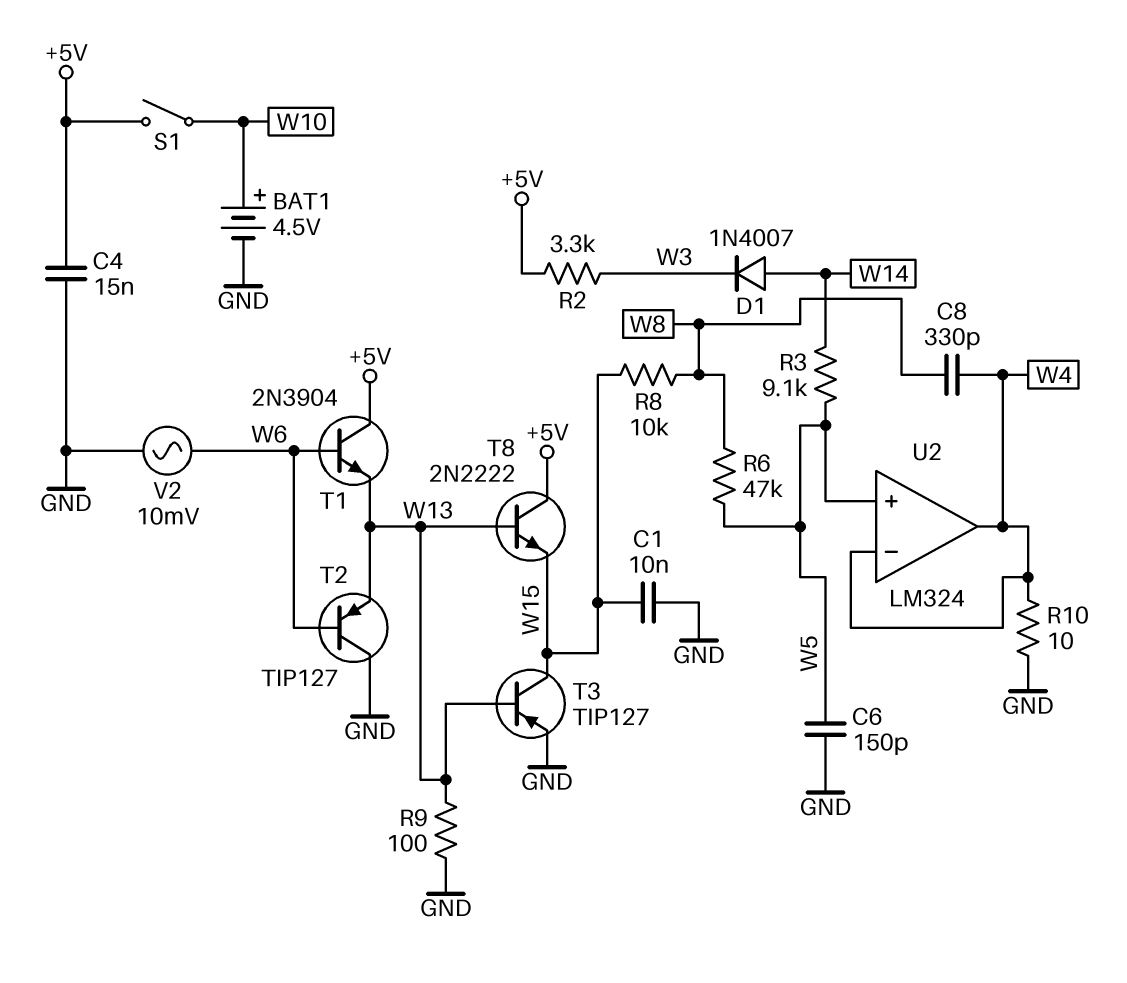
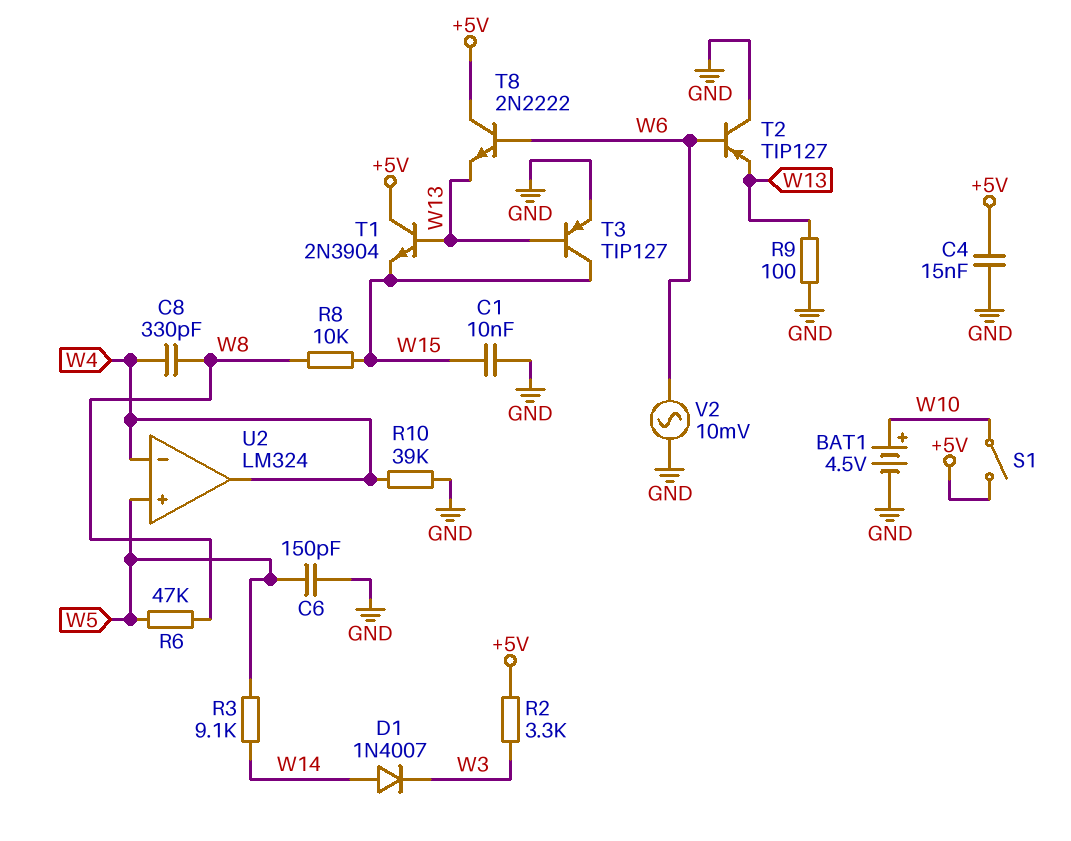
R10: 10 (GND, W4) -> 39k (GND, W4)
T1: NPN 2N3904 (B W6, C +5V, E W13) -> NPN 2N3904 (B W13, C +5V, E W15)
T8: NPN 2N2222 (B W13, C +5V, E W15) -> NPN 2N2222 (B W6, C +5V, E W13)

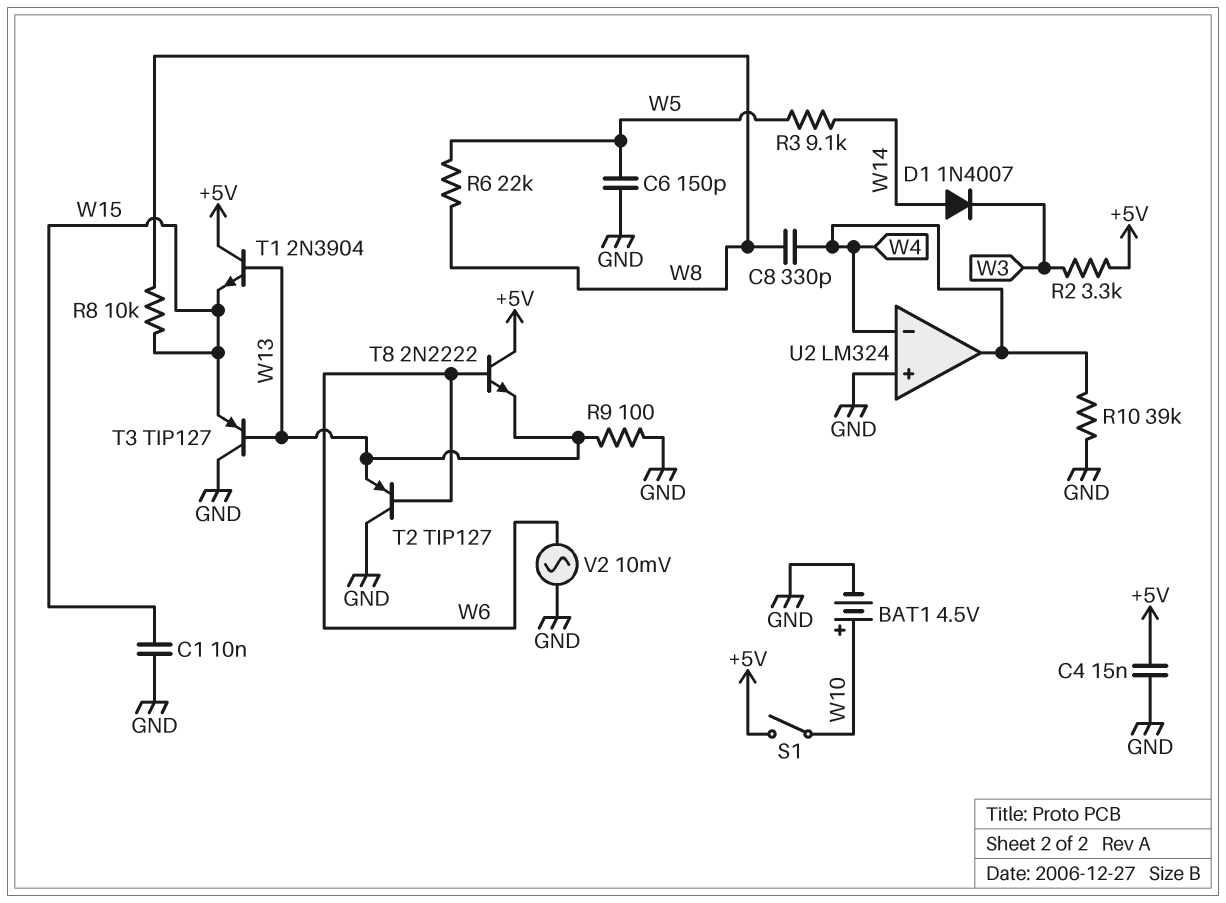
R6: 47k (W5, W8) -> 22k (W5, W8)
T3: PNP TIP127 (B W13, C W15, E GND) -> PNP TIP127 (B W13, C GND, E W15)
U2 pin in+: W5 -> GND

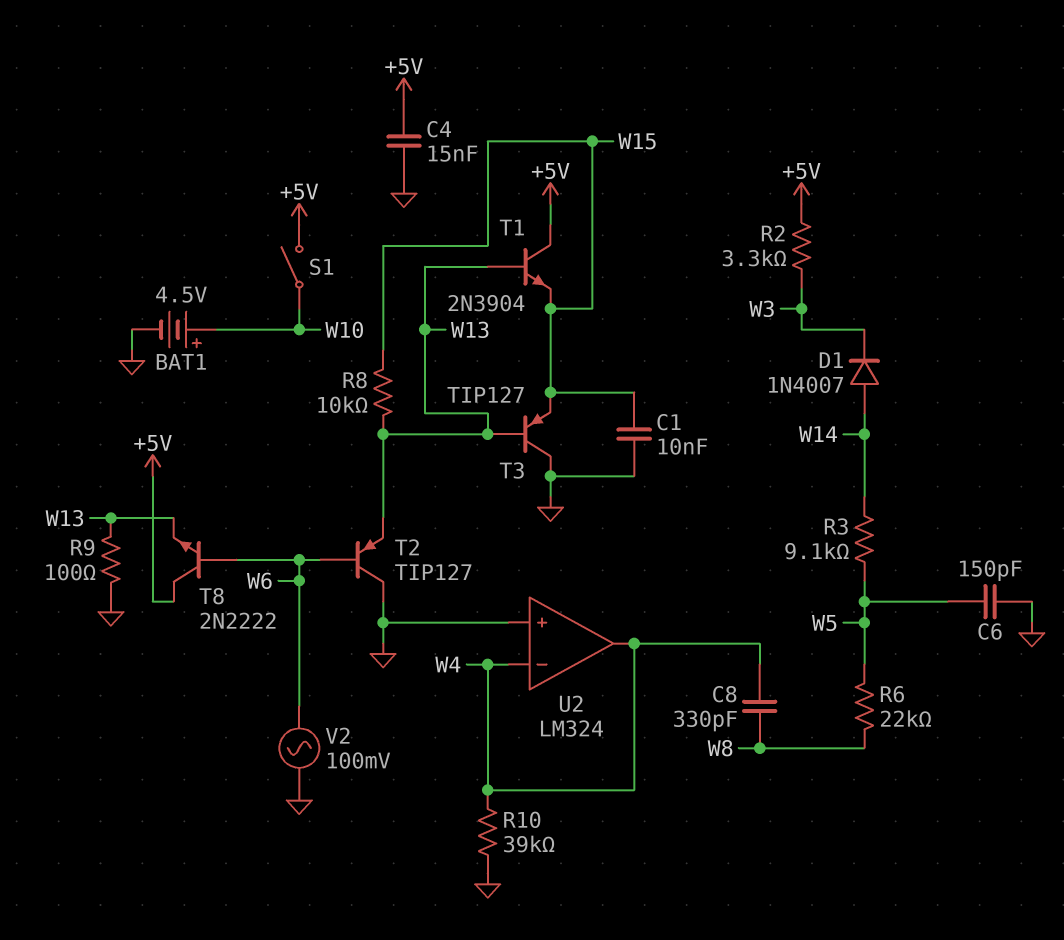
R8: 10k (W8, W15) -> 10k (W13, W15)
V2: AC 10mV (GND, W6) -> AC 100mV (GND, W6)

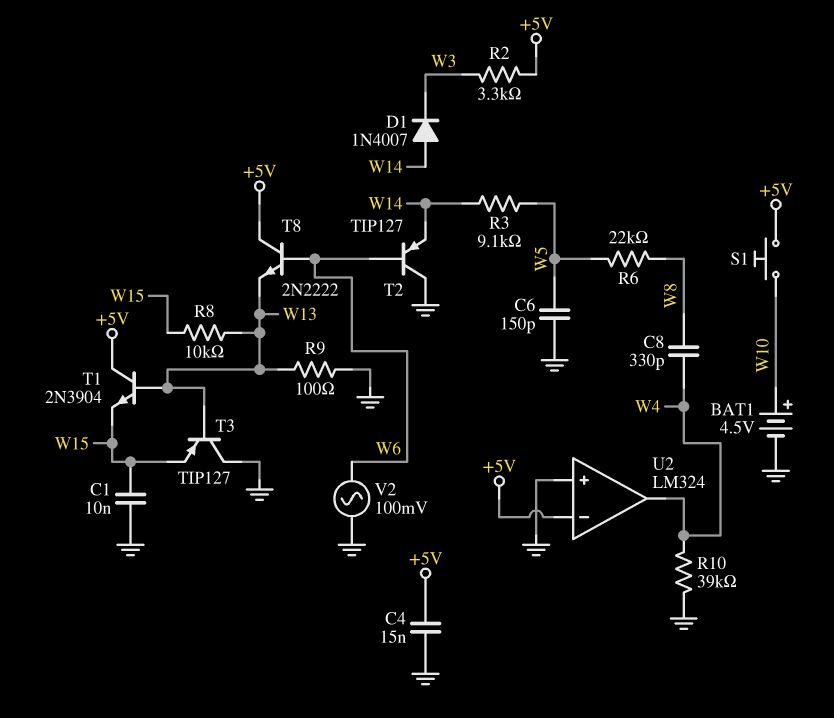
S1: switch (+5V, W10) -> button (+5V, W10)
T2: PNP TIP127 (B W6, C GND, E W13) -> PNP TIP127 (B W6, C GND, E W14)
U2 pin in-: W4 -> +5V

